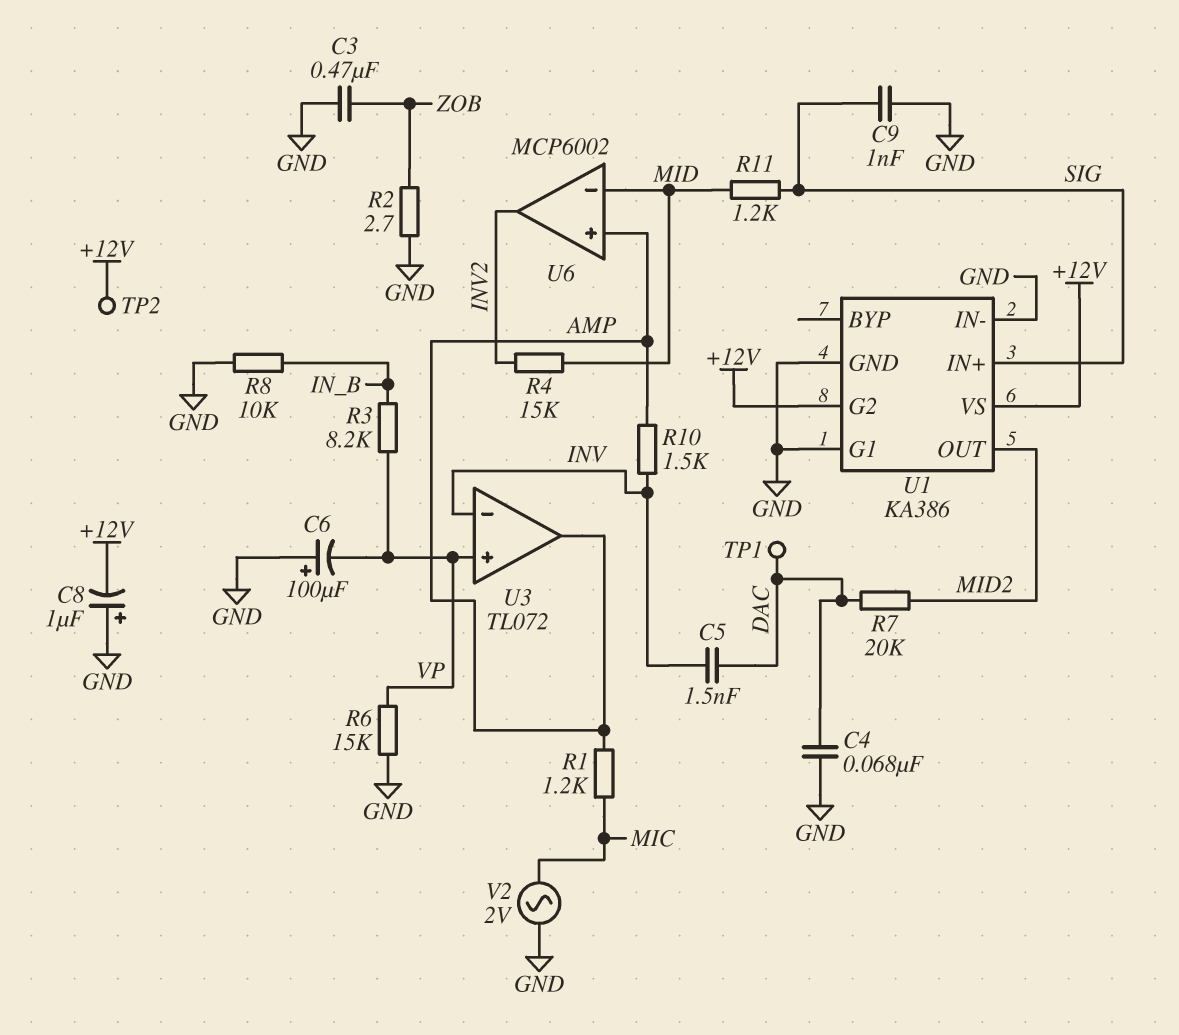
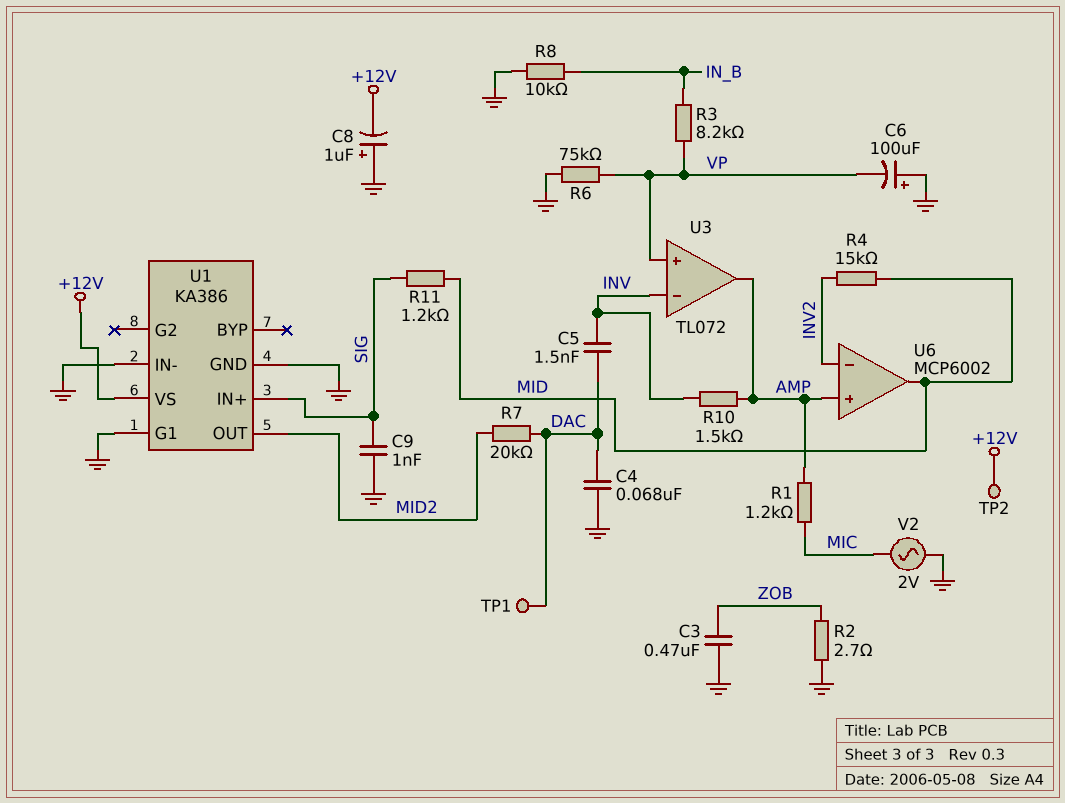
R6: 15k (GND, VP) -> 75k (GND, VP)
U1 pin G2: +12V -> none
U6 pin in-: MID -> INV2
U6 pin out: INV2 -> MID

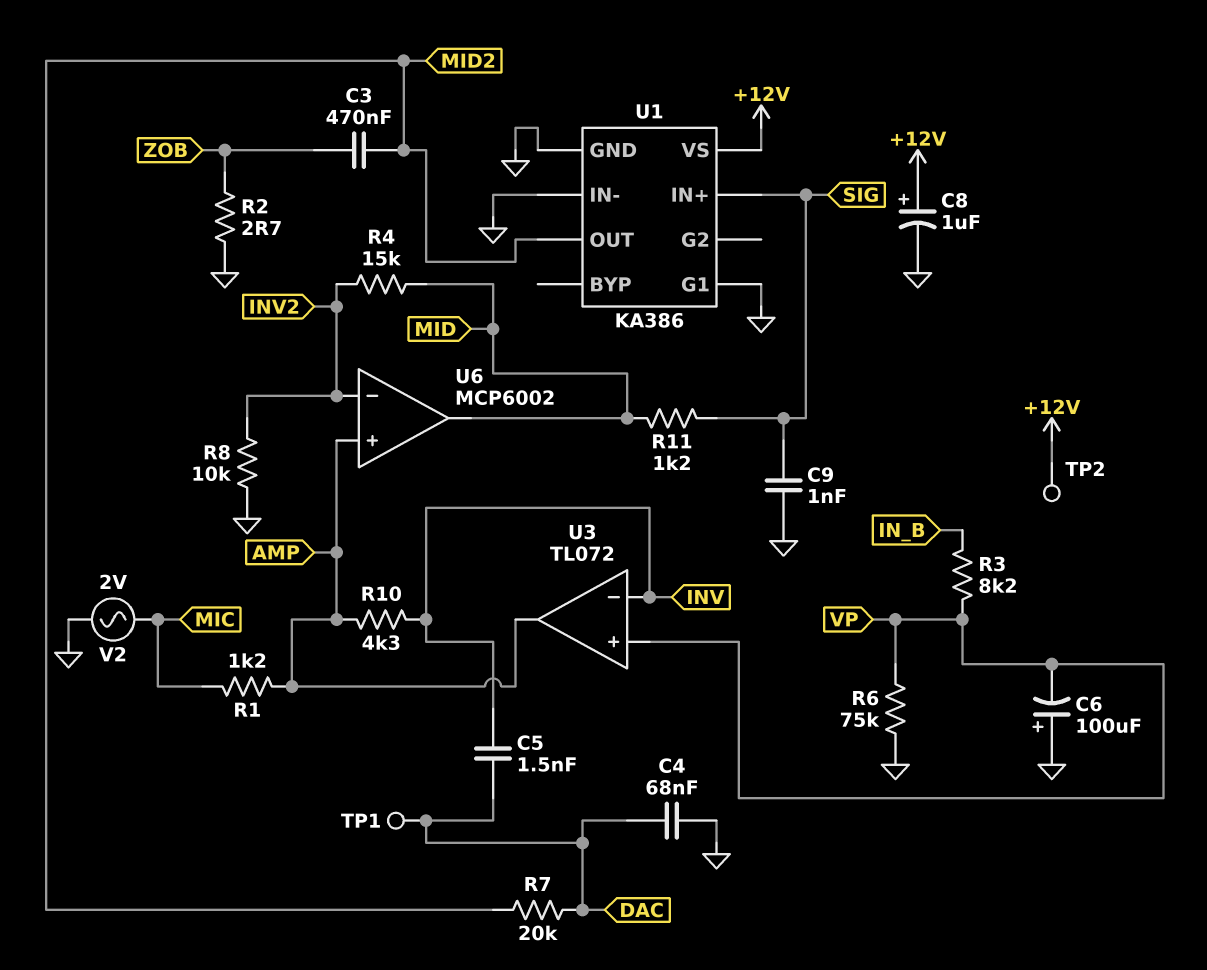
C3: 470nF (GND, ZOB) -> 470nF (MID2, ZOB)
C8: 1uF (plus GND, minus +12V) -> 1uF (plus +12V, minus GND)
R8: 10k (GND, IN_B) -> 10k (GND, INV2)
R10: 1.5k (AMP, INV) -> 4.3k (AMP, INV)

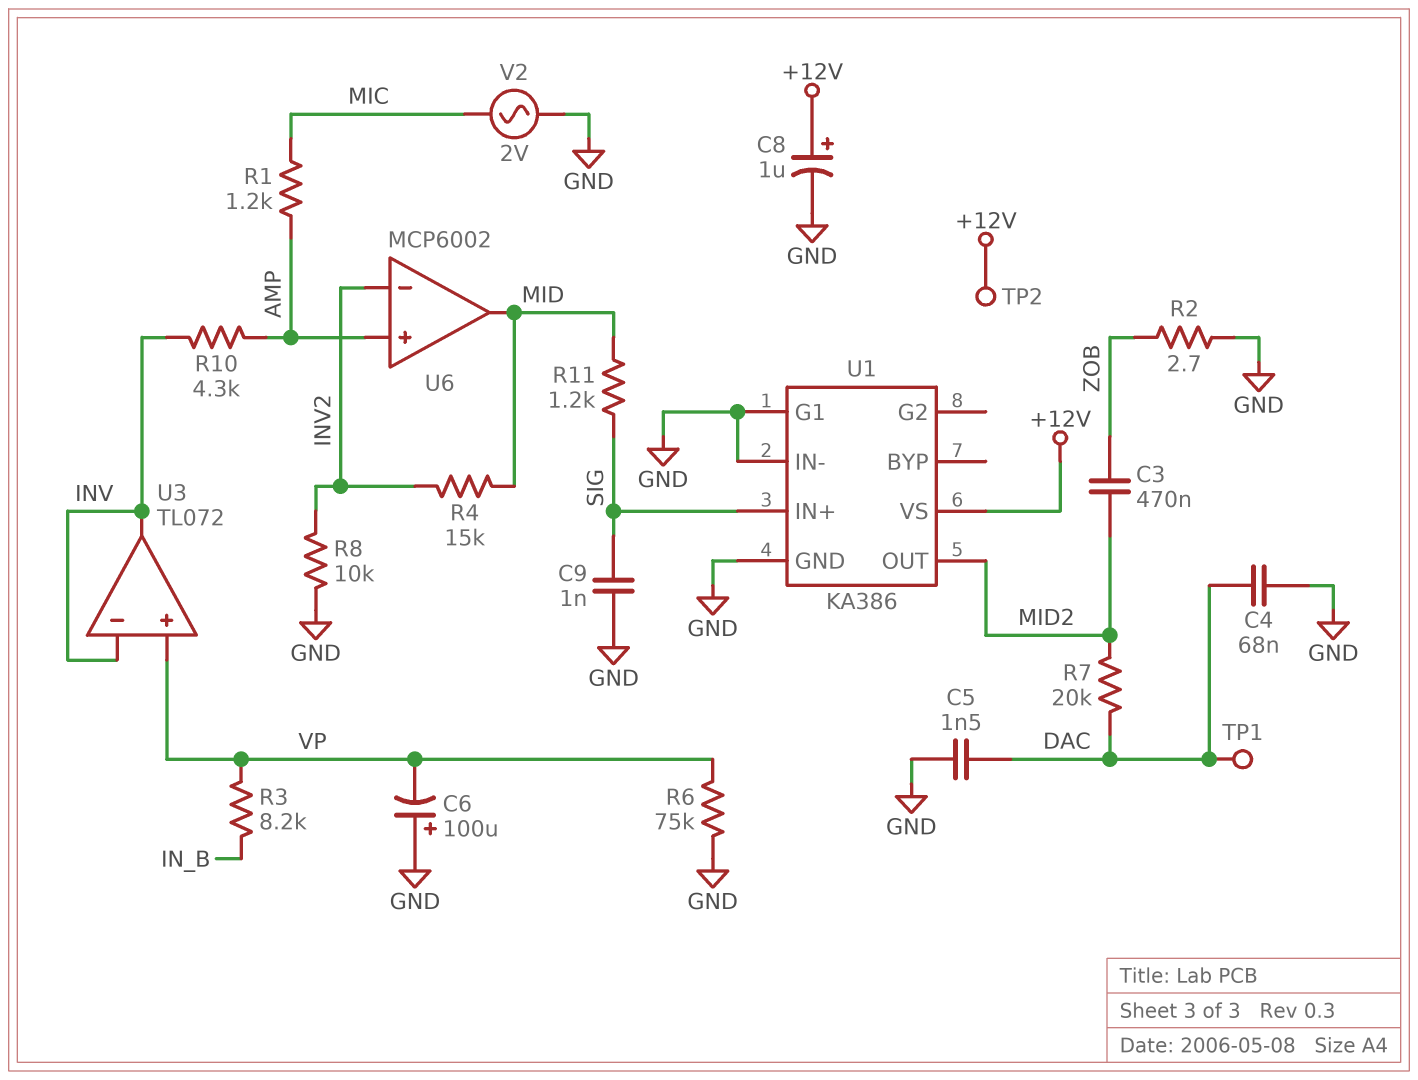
C5: 1.5nF (DAC, INV) -> 1.5nF (DAC, GND)
U3 pin out: AMP -> INV

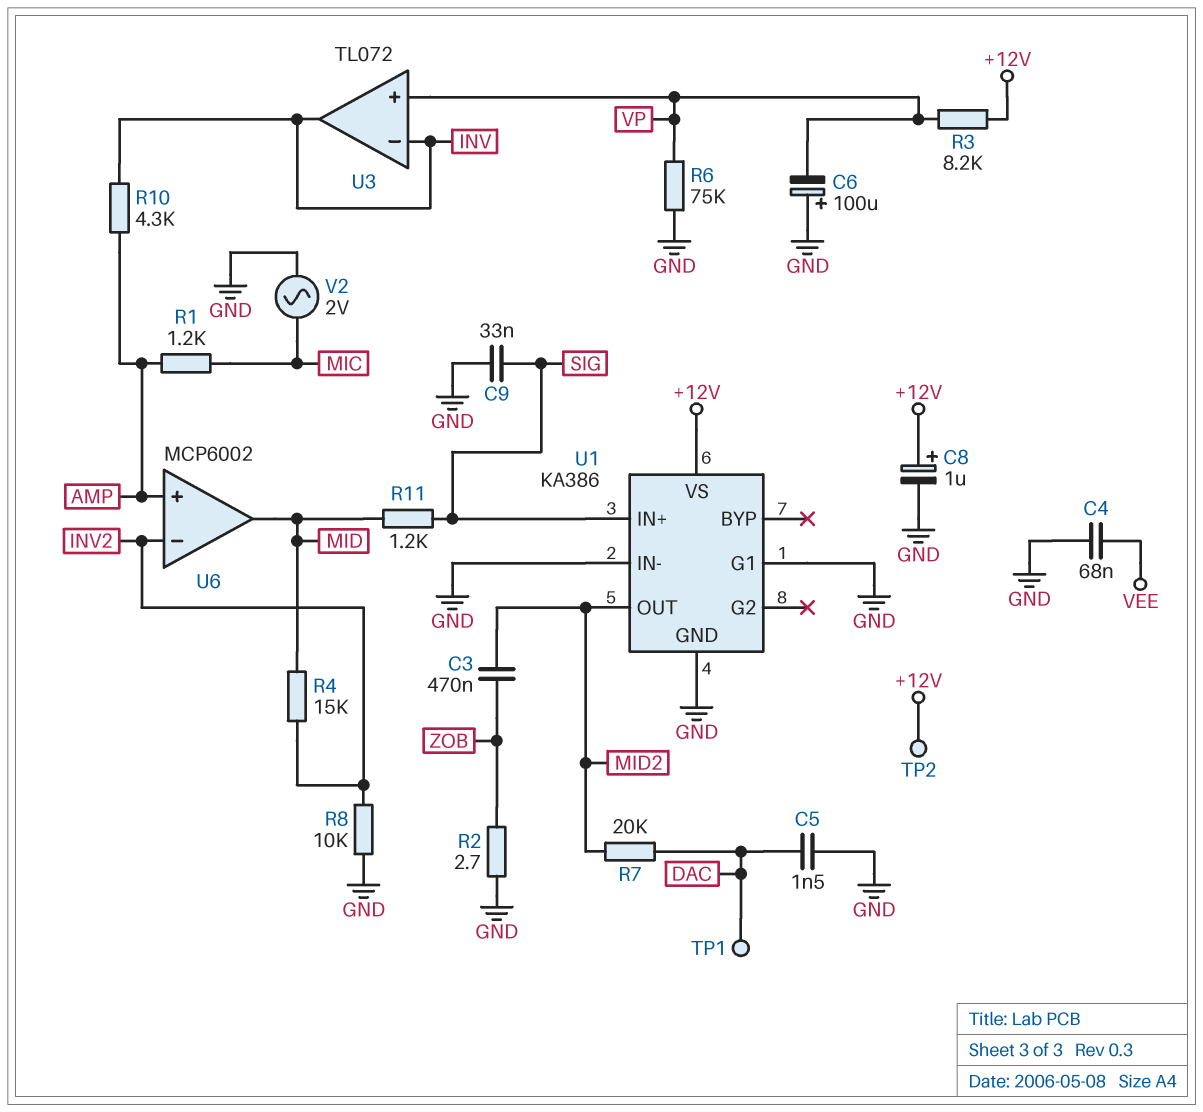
C4: 68nF (DAC, GND) -> 68nF (GND, VEE)
C9: 1nF (GND, SIG) -> 33nF (GND, SIG)
R3: 8.2k (IN_B, VP) -> 8.2k (+12V, VP)

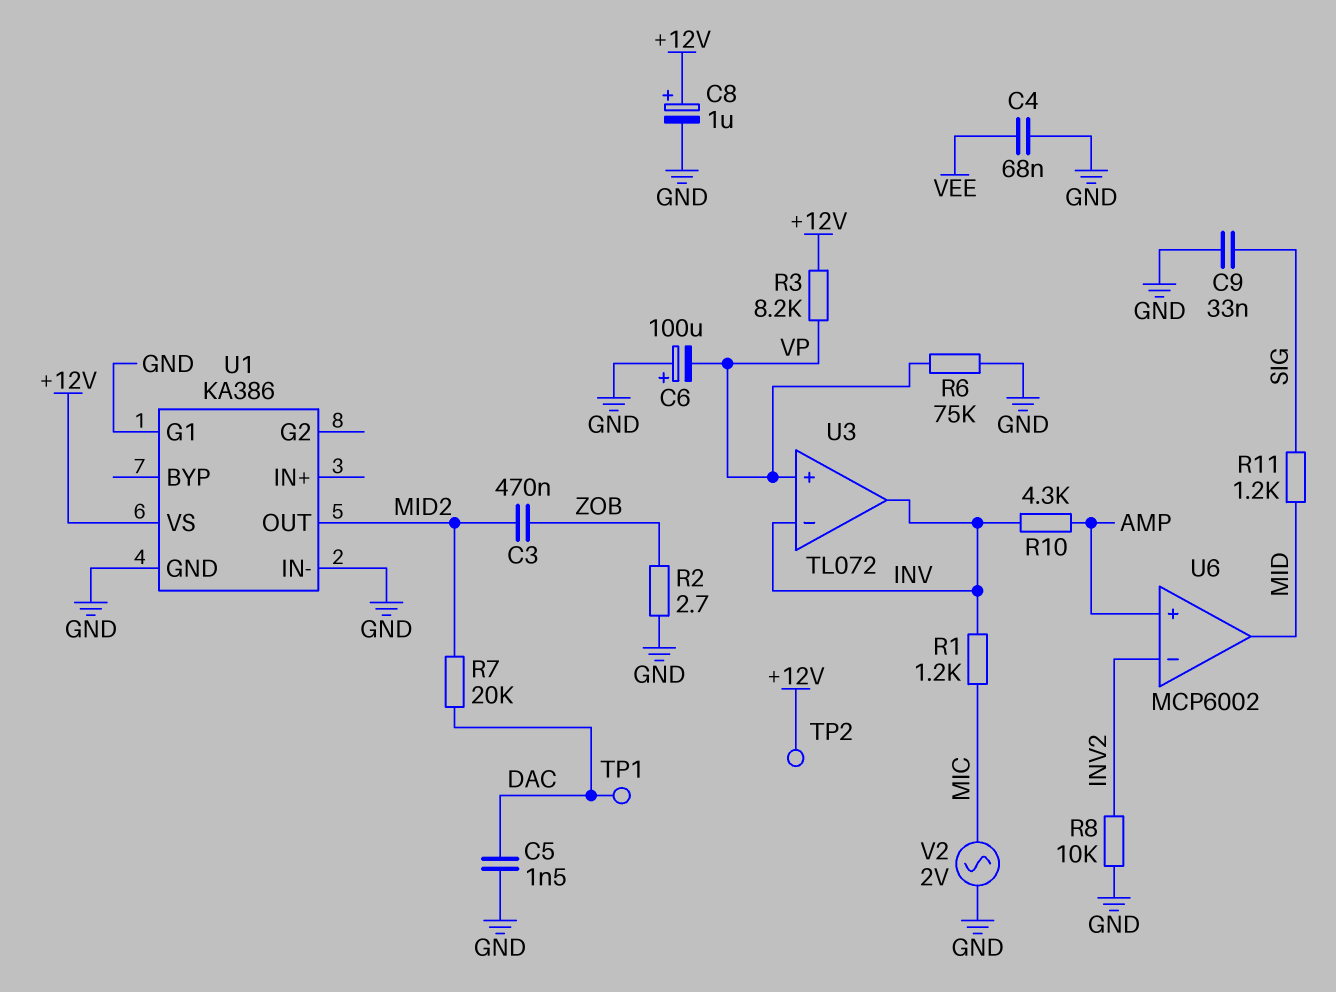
R1: 1.2k (AMP, MIC) -> 1.2k (INV, MIC)
R4: 15k (INV2, MID) -> none
U1 pin IN+: SIG -> none

